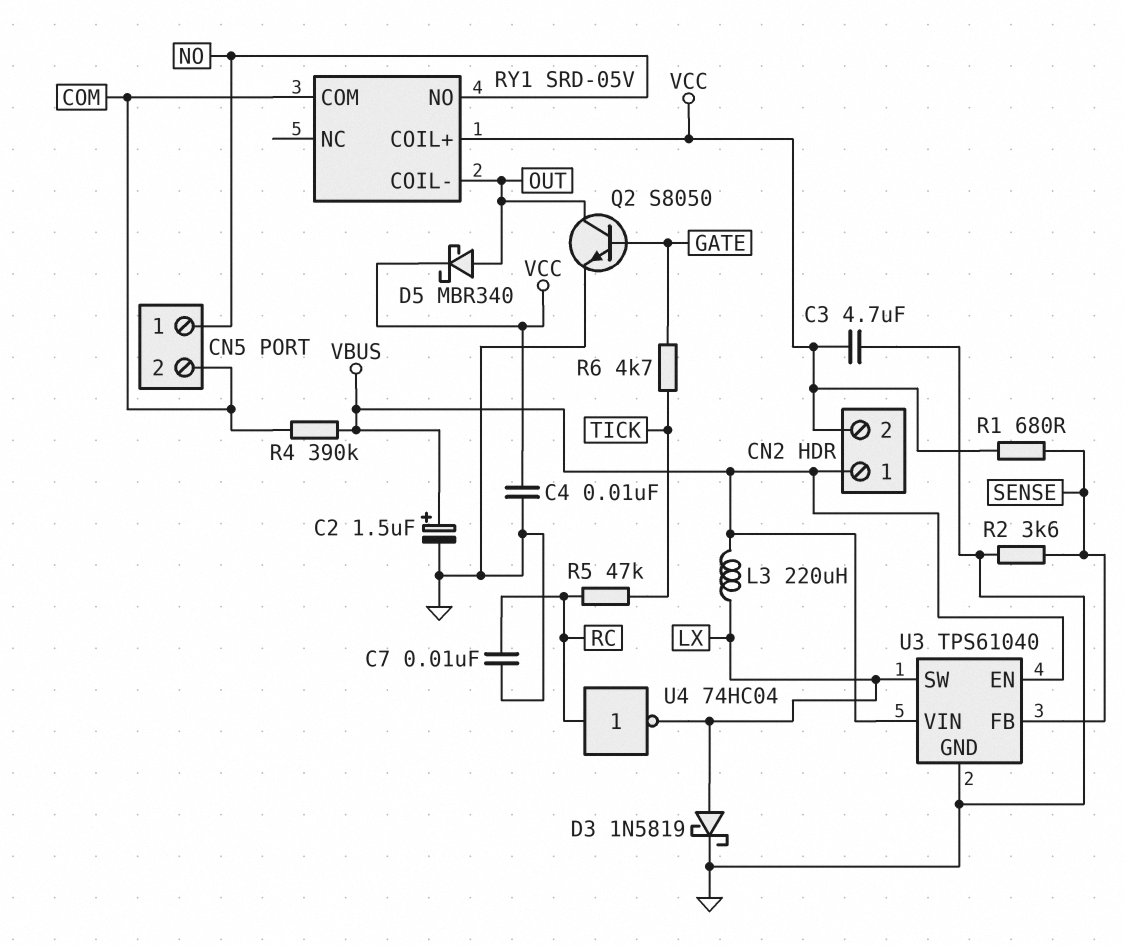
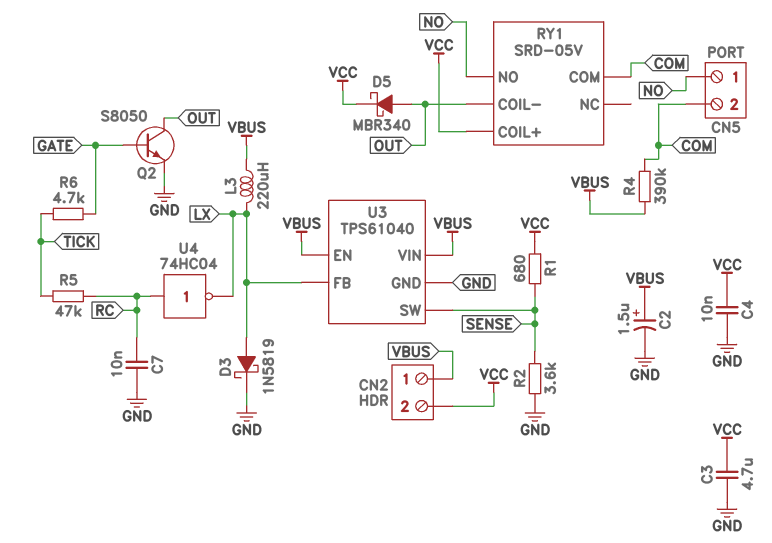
U3 pin FB: SENSE -> LX
U3 pin SW: LX -> SENSE

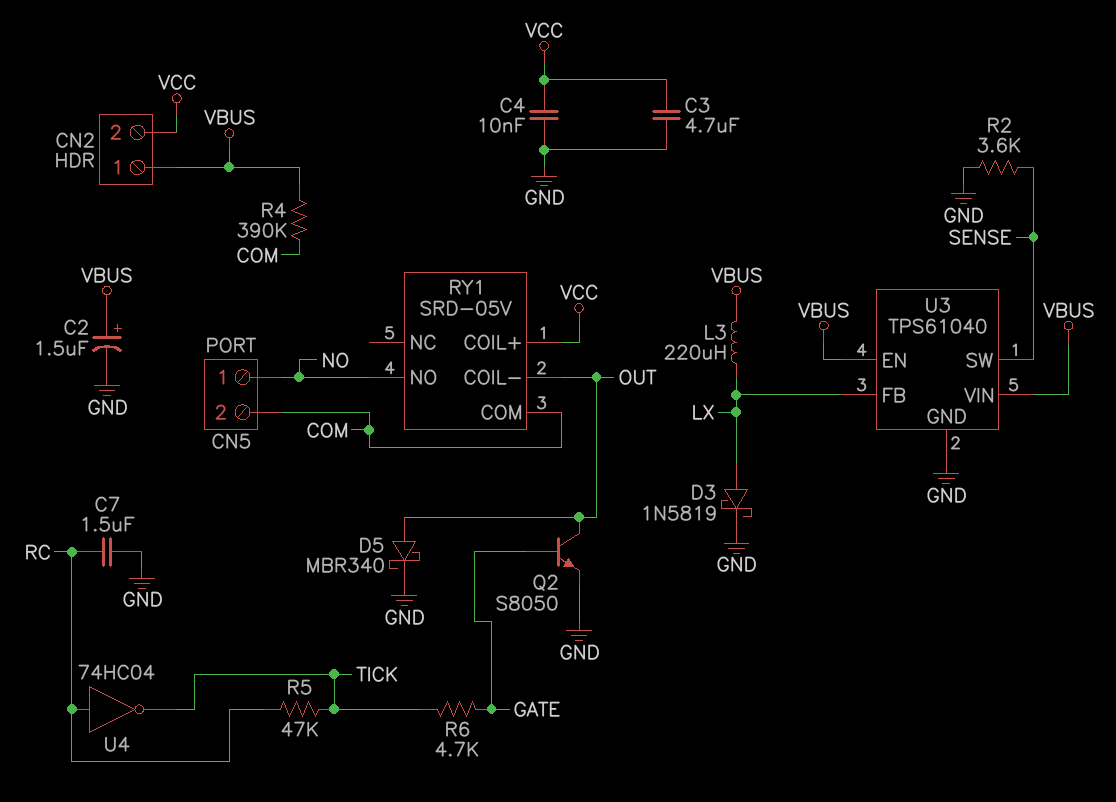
C7: 10nF (GND, RC) -> 1.5uF (GND, RC)
D5: schottky MBR340 (A OUT, K VCC) -> schottky MBR340 (A OUT, K GND)
R1: 680 (SENSE, VCC) -> none
U4: NOT 74HC04 (in RC, out LX) -> NOT 74HC04 (in RC, out TICK)

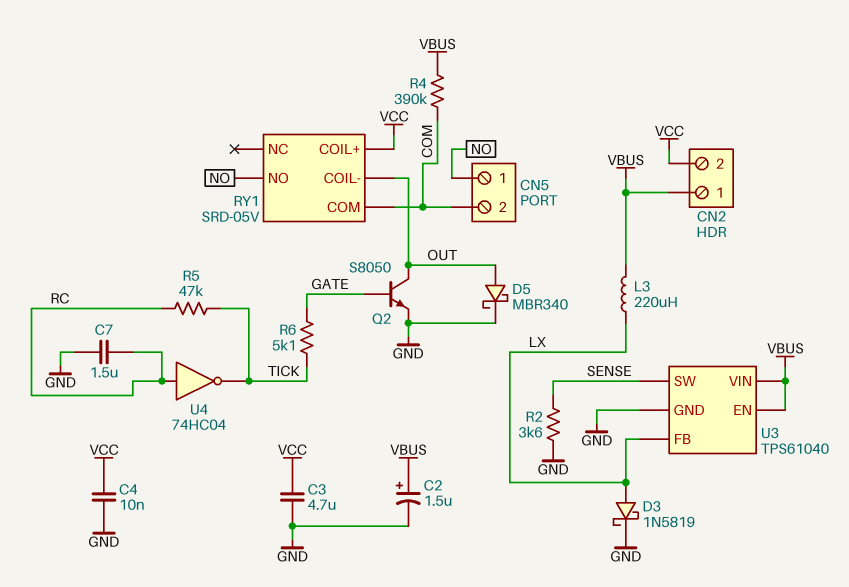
R6: 4.7k (GATE, TICK) -> 5.1k (GATE, TICK)

